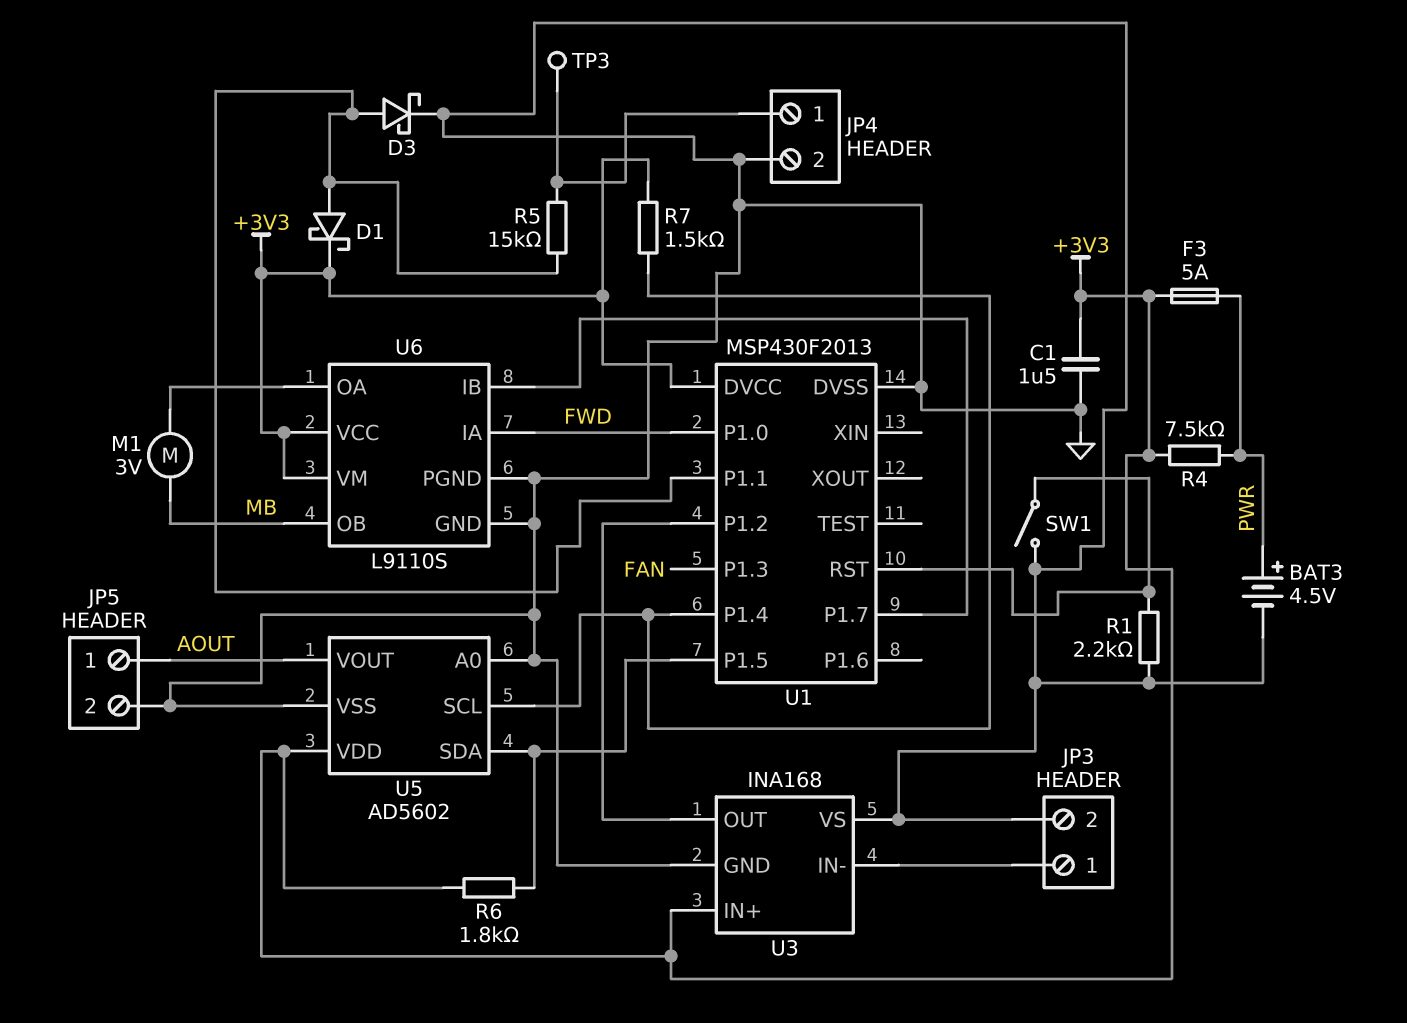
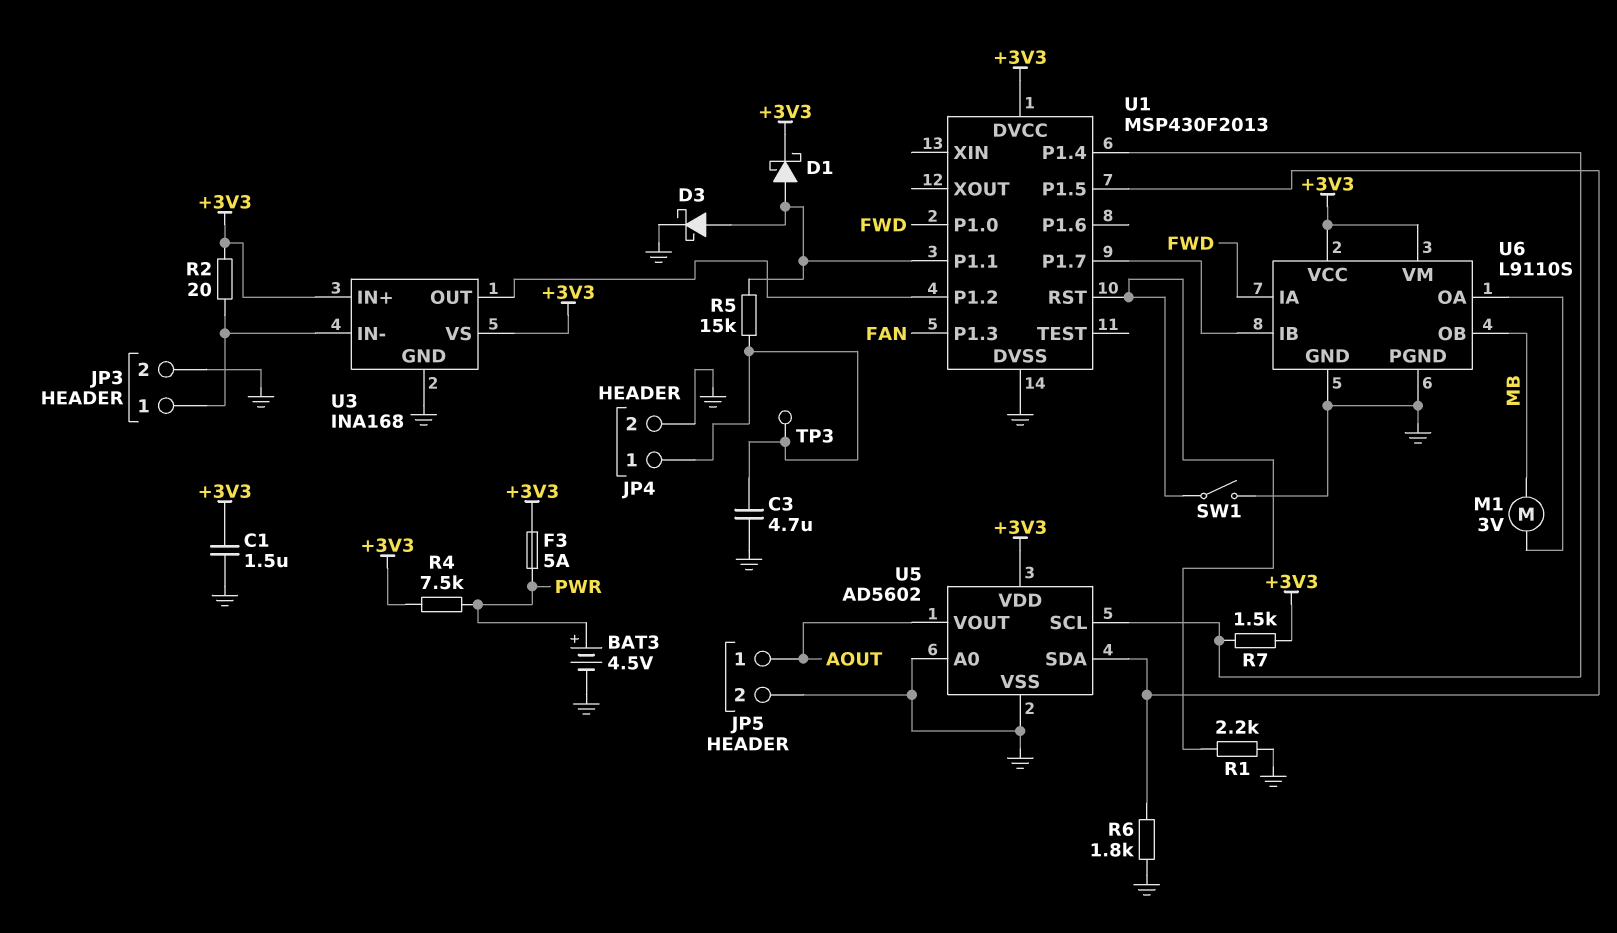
C3: none -> 4.7uF (GND, JP4/1)
R2: none -> 20 (+3V3, JP3/1)
R6: 1.8k (+3V3, U1/P1.5) -> 1.8k (GND, U1/P1.5)
U3 pin VS: GND -> +3V3

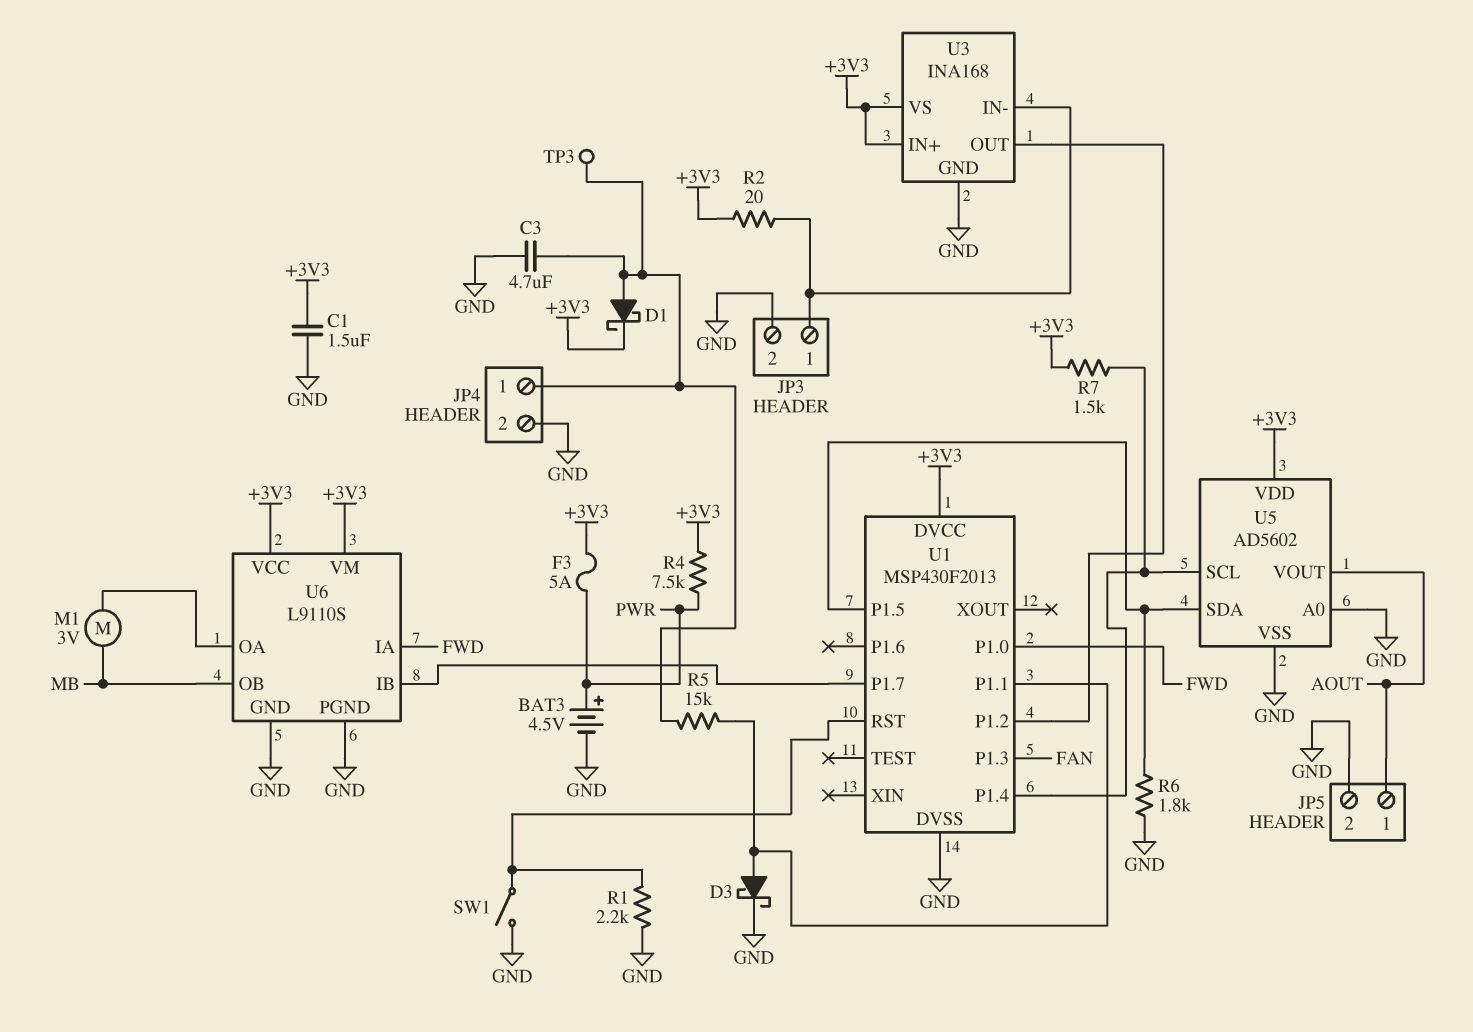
D1: schottky (A U1/P1.1, K +3V3) -> schottky (A JP4/1, K +3V3)

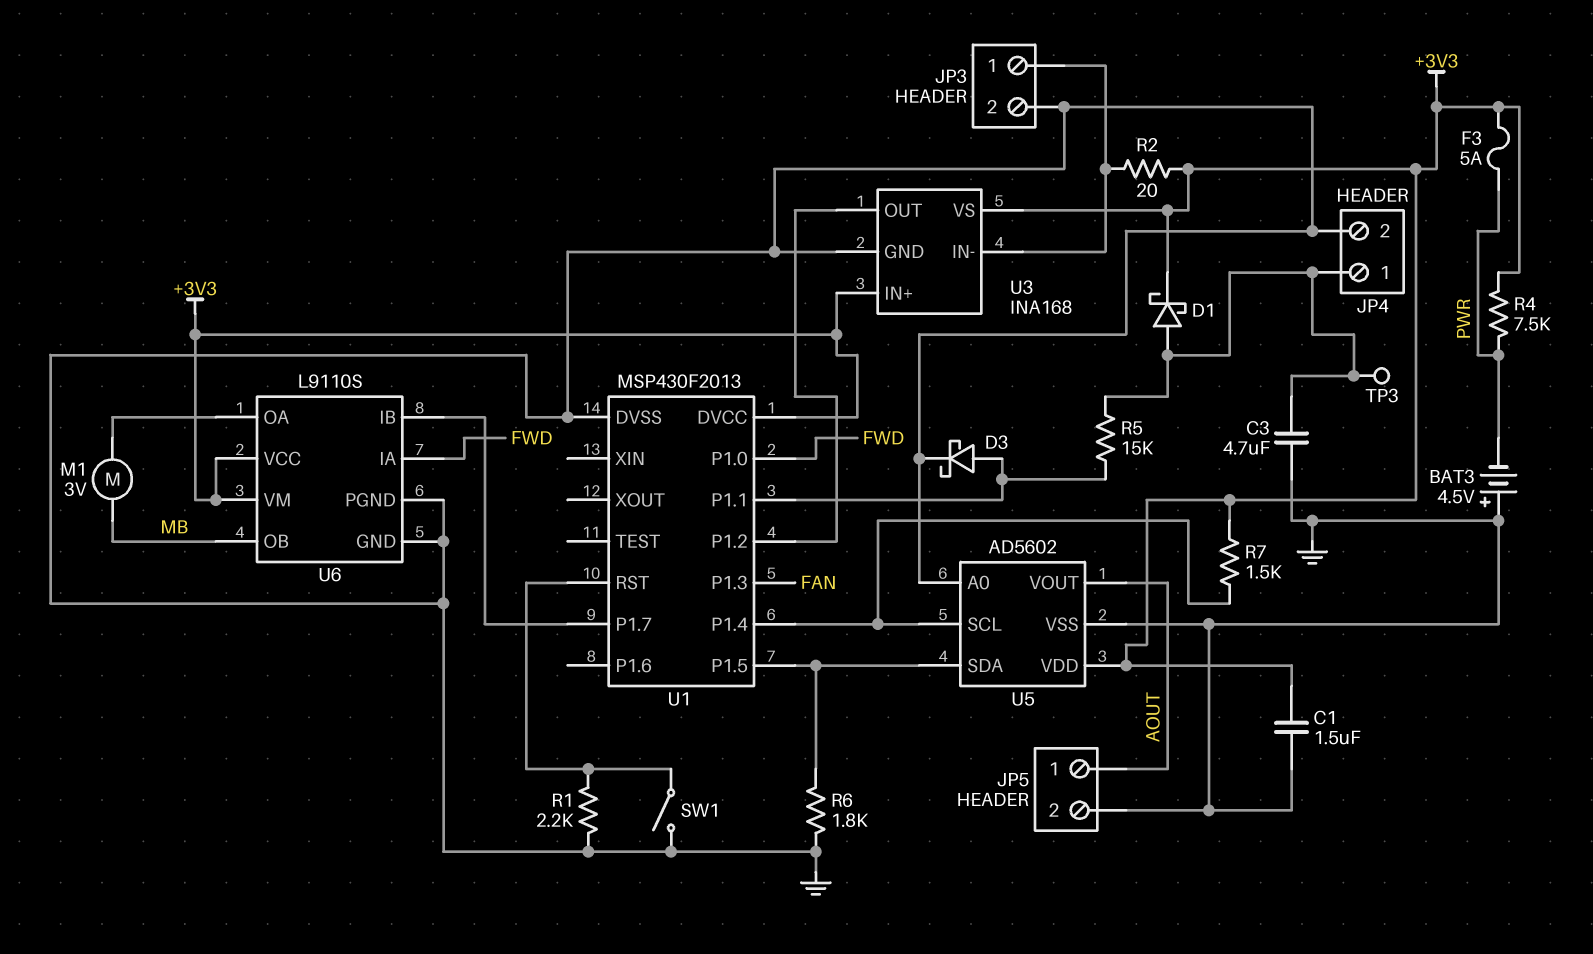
BAT3: 4.5V (plus PWR, minus GND) -> 4.5V (plus GND, minus PWR)

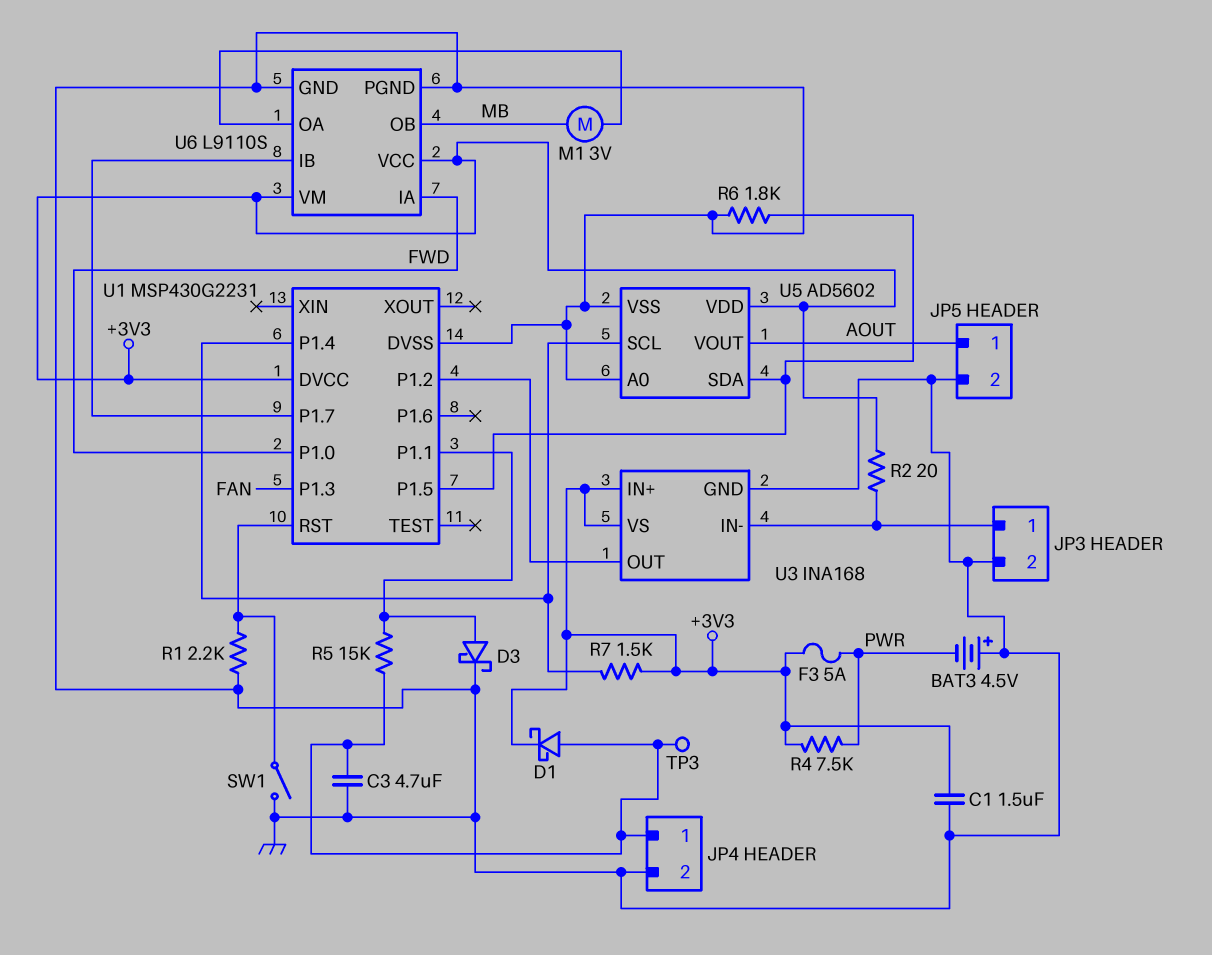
U1: MSP430F2013 -> MSP430G2231

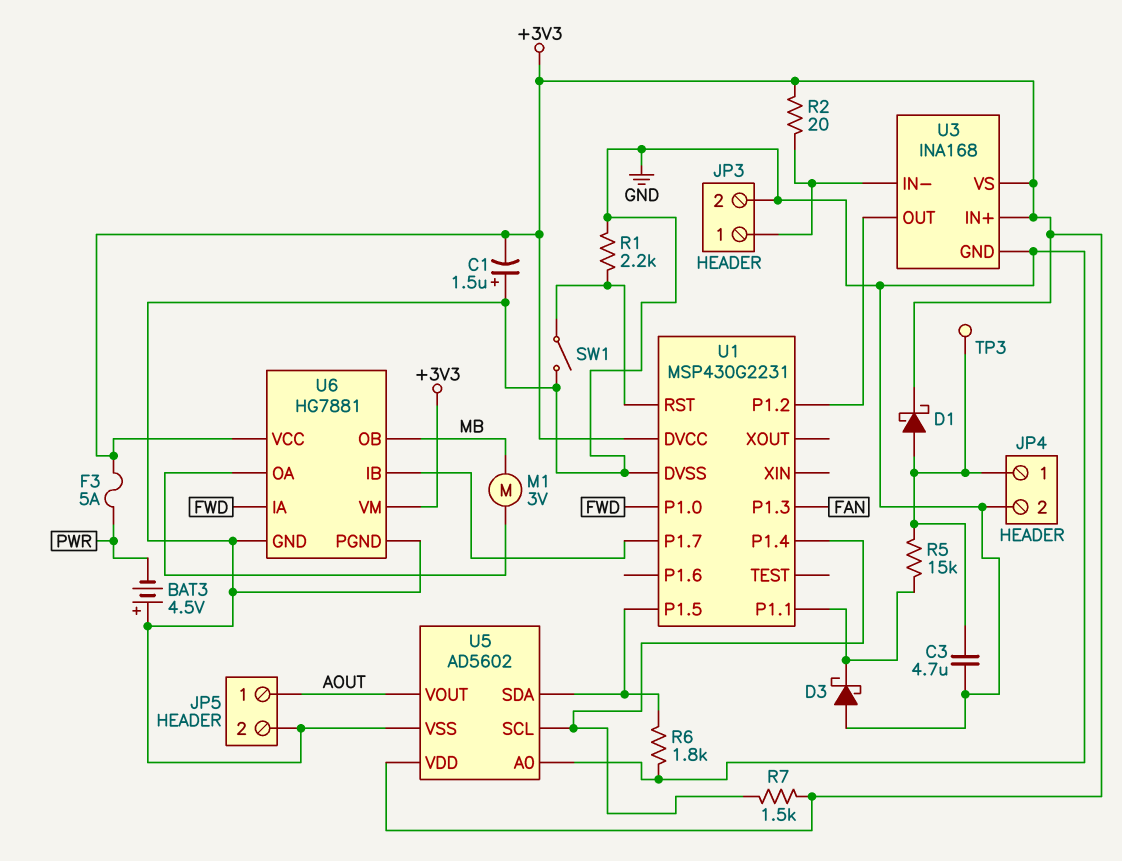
C1: 1.5uF (+3V3, GND) -> 1.5uF (plus GND, minus +3V3)
D3: schottky (A U1/P1.1, K GND) -> schottky (A GND, K U1/P1.1)
R4: 7.5k (+3V3, PWR) -> none
U6: L9110S -> HG7881

